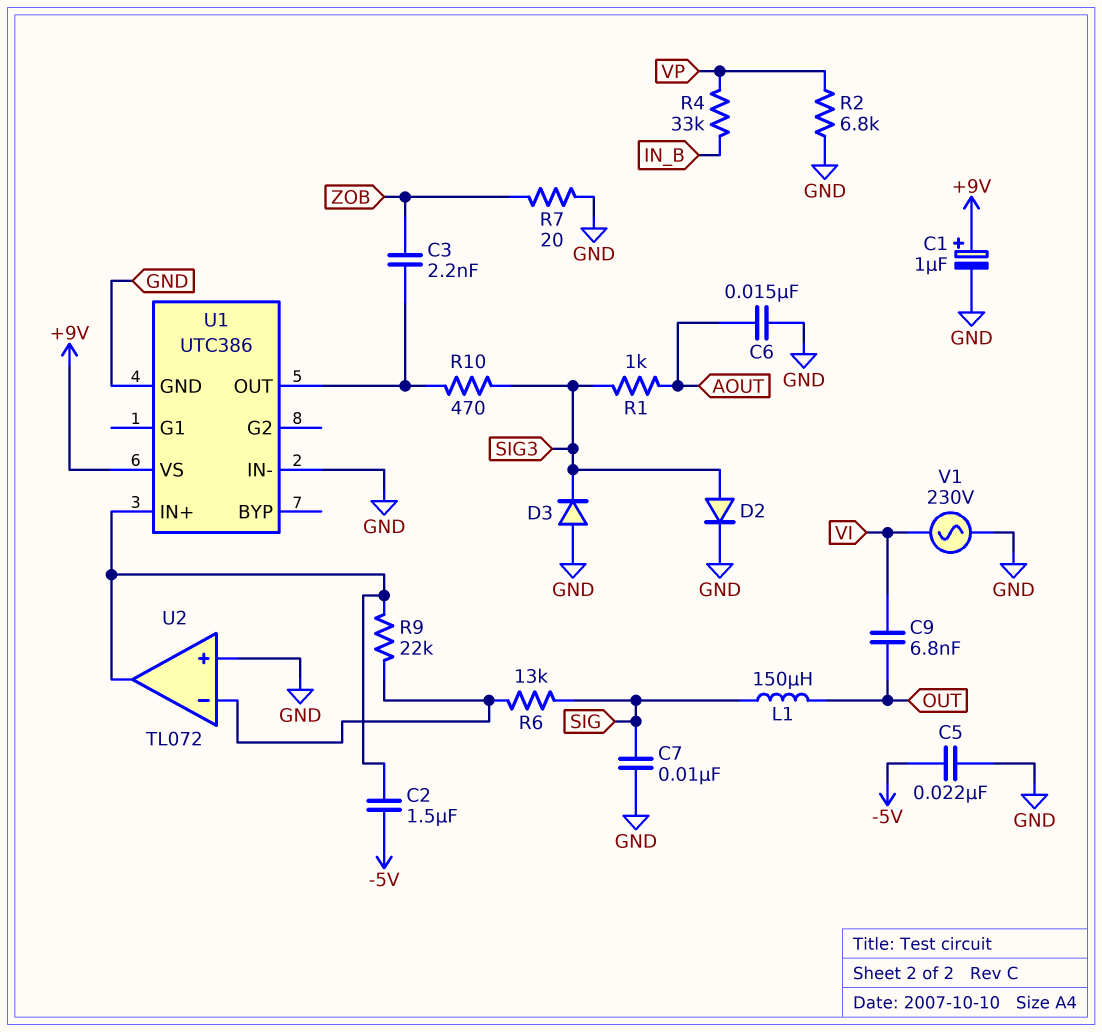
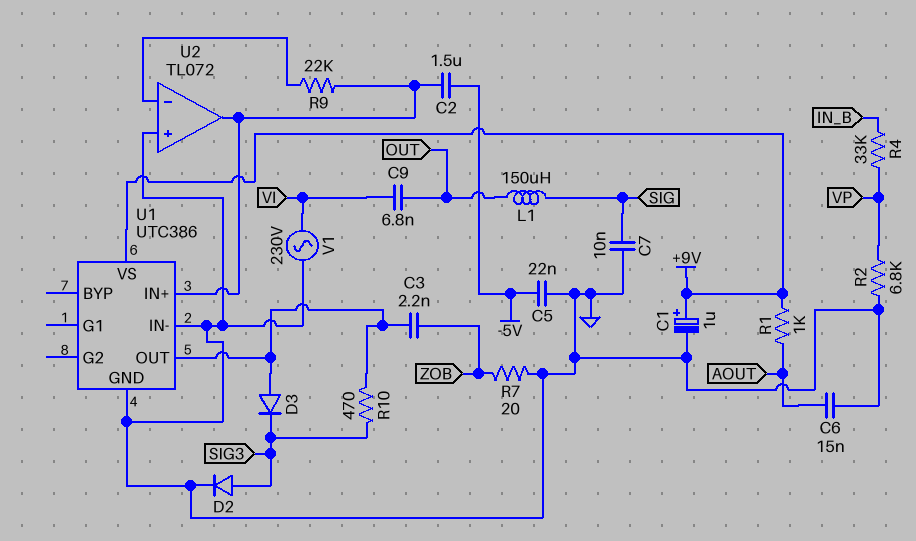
D3: diode (A GND, K SIG3) -> diode (A U1/OUT, K SIG3)
R1: 1k (AOUT, SIG3) -> 1k (+9V, AOUT)
R6: 13k (SIG, U2/in-) -> none

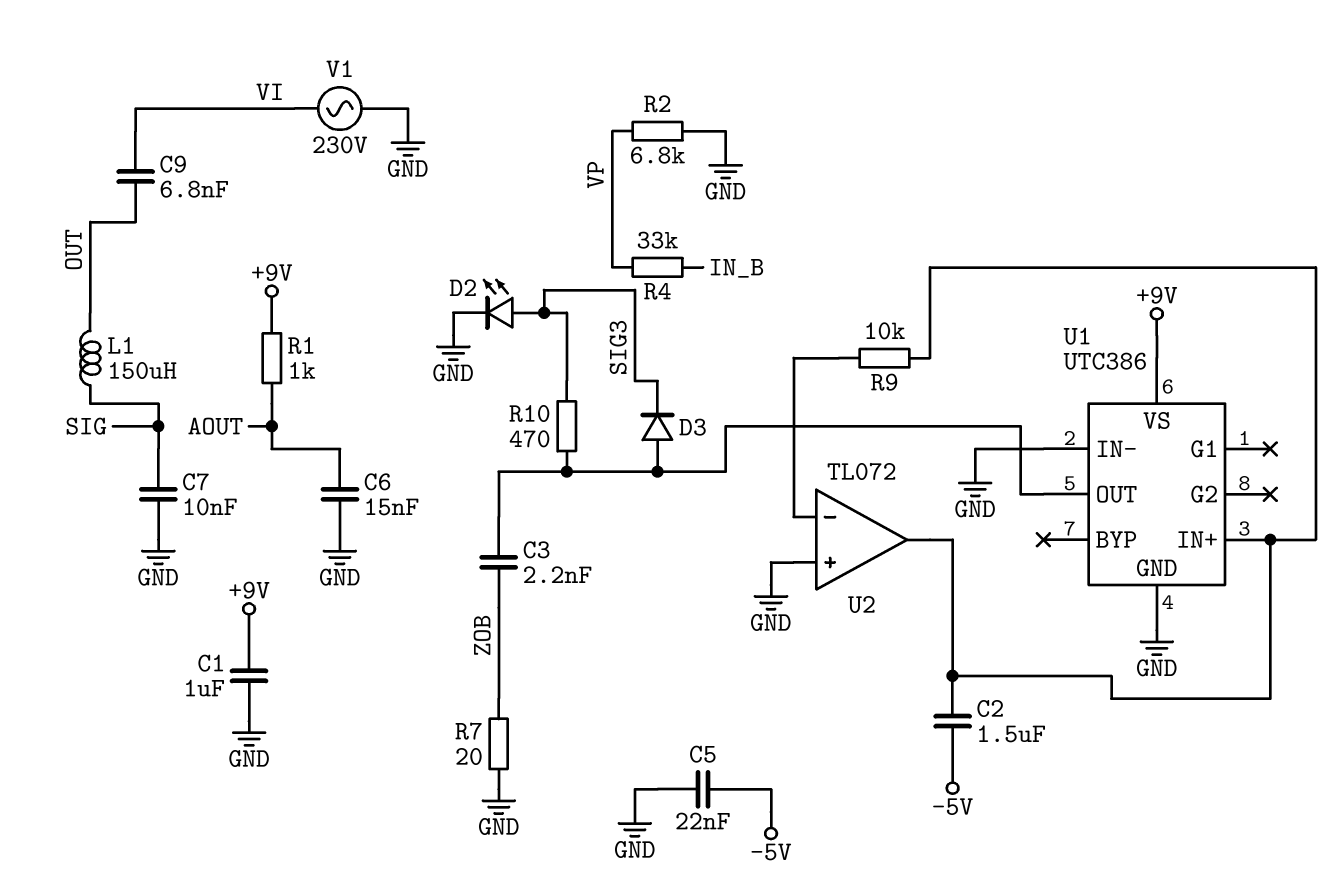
C1: 1uF (plus +9V, minus GND) -> 1uF (+9V, GND)
D2: diode (A SIG3, K GND) -> LED (A SIG3, K GND)
R9: 22k (U1/IN+, U2/in-) -> 10k (U1/IN+, U2/in-)

